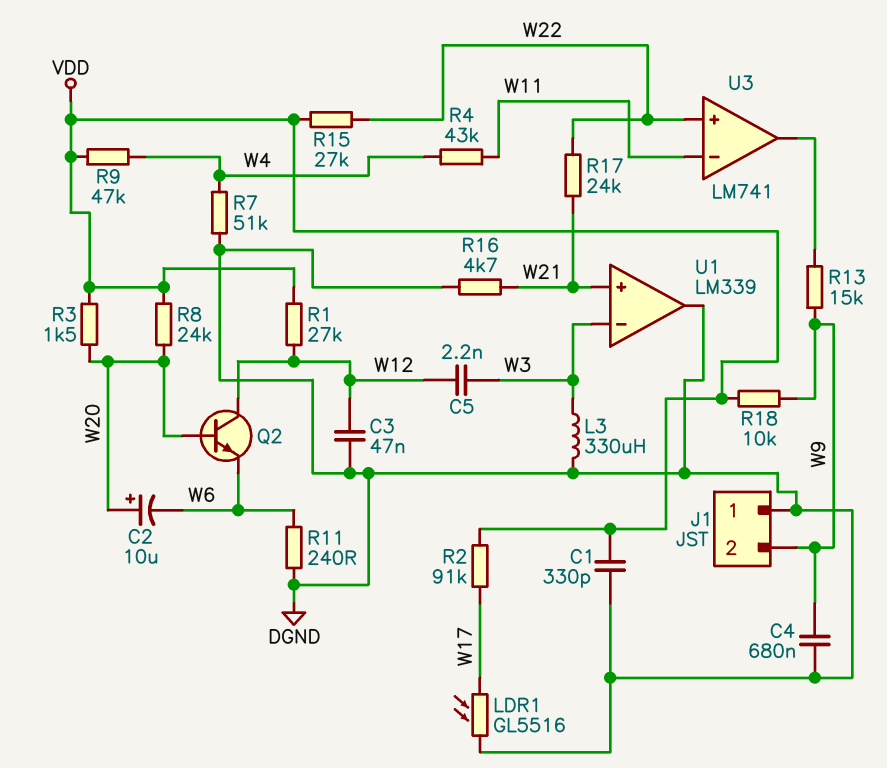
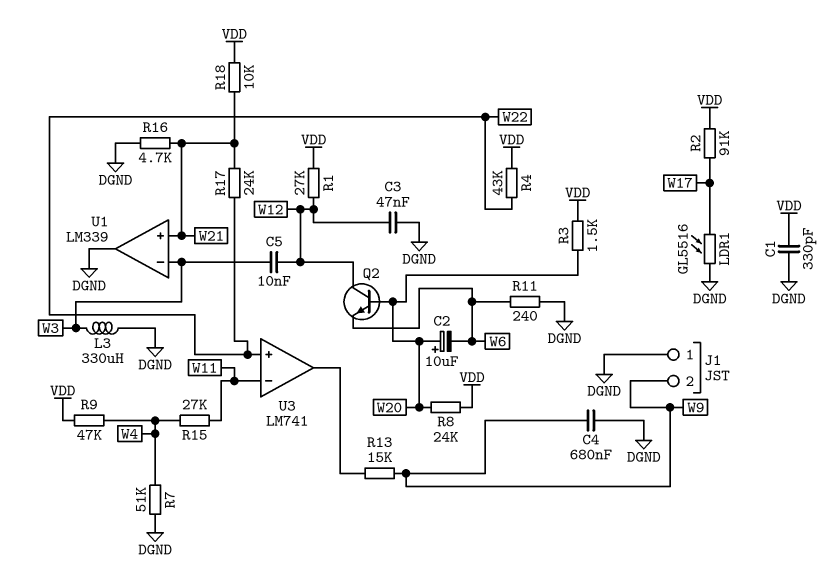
C5: 2.2nF (W3, W12) -> 10nF (W3, W12)
R4: 43k (W4, W11) -> 43k (VDD, W22)
R15: 27k (VDD, W22) -> 27k (W4, W11)
R18: 10k (VDD, W9) -> 10k (VDD, W21)

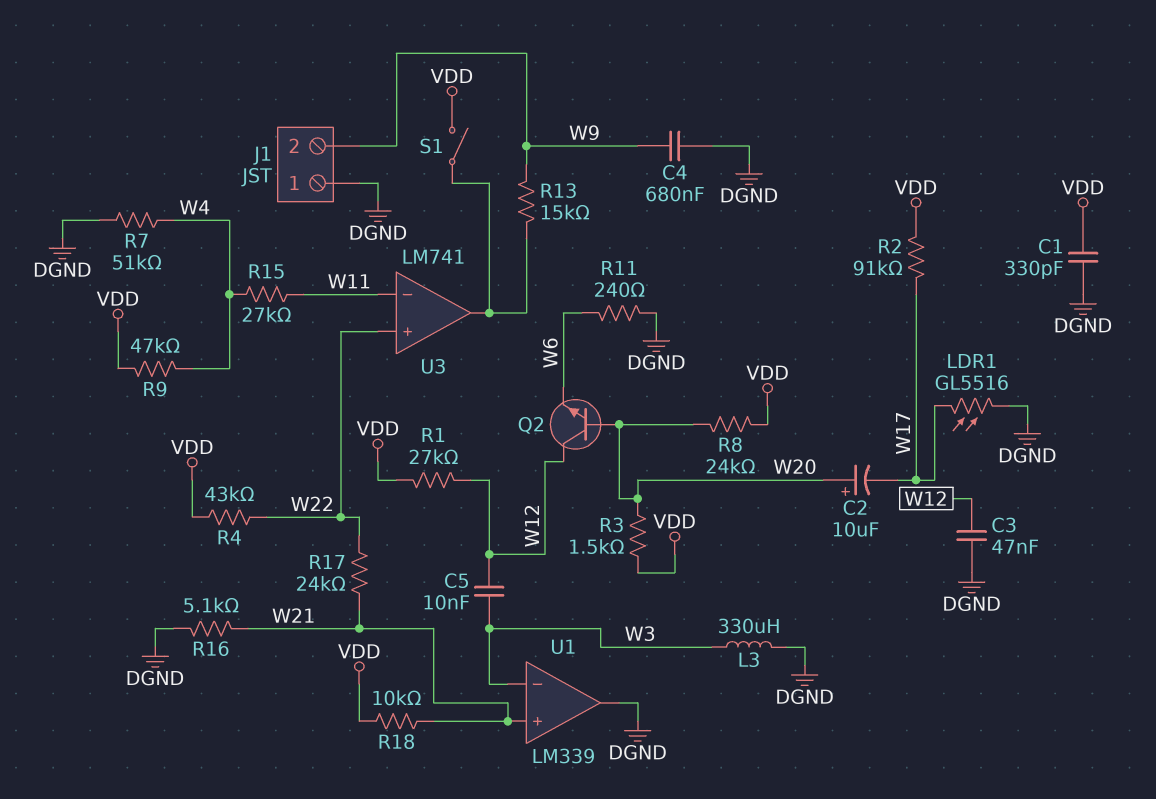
C2: 10uF (plus W20, minus W6) -> 10uF (plus W20, minus W17)
R16: 4.7k (DGND, W21) -> 5.1k (DGND, W21)
S1: none -> switch (U3/out, VDD)

